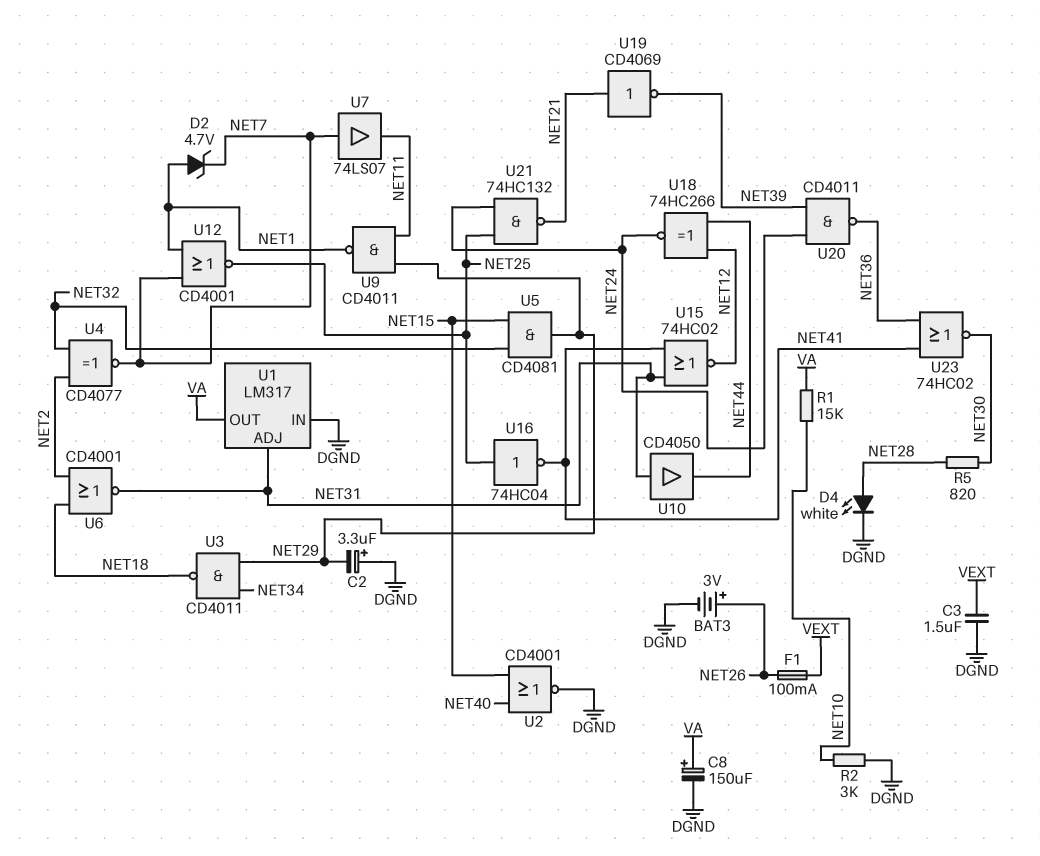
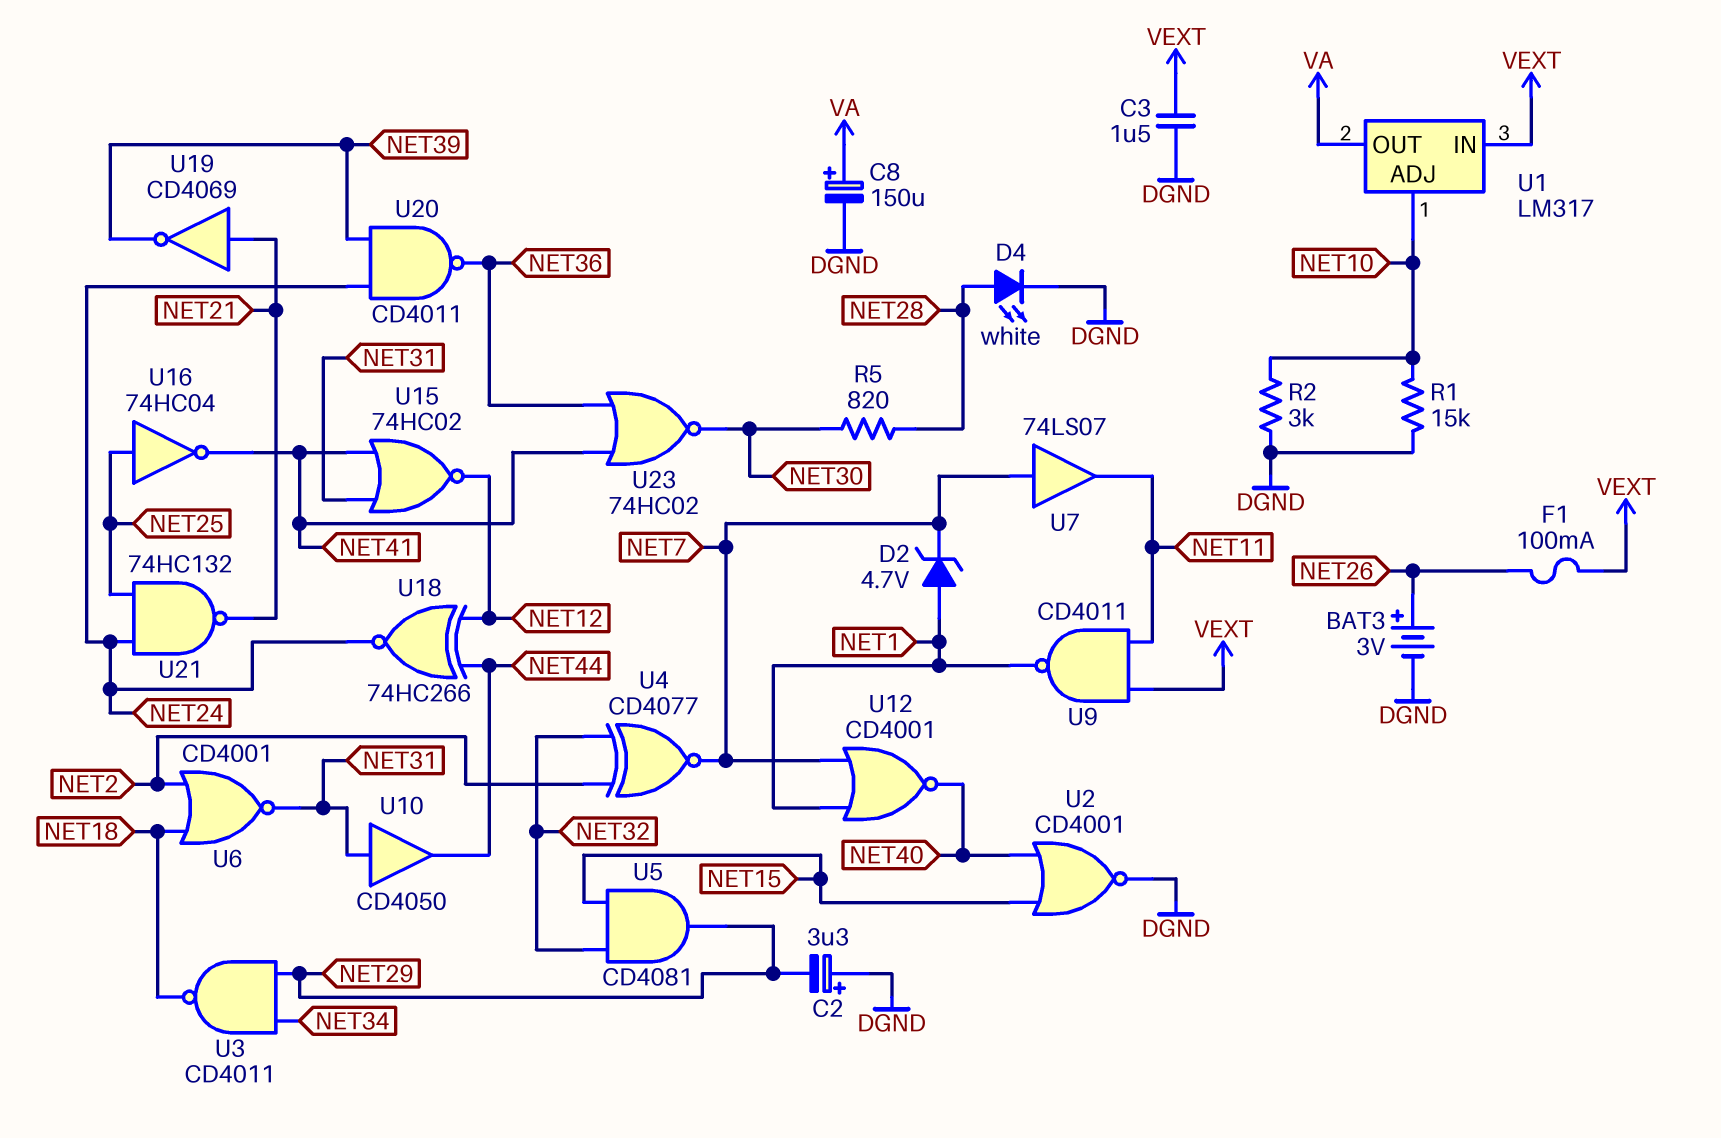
R1: 15k (NET10, VA) -> 15k (DGND, NET10)
U1 pin ADJ: NET31 -> NET10
U1 pin IN: DGND -> VEXT
U9: NAND CD4011 (in NET11, in NET29, out NET1) -> NAND CD4011 (in NET11, in VEXT, out NET1)
U12: NOR CD4001 (in NET1, in NET7, out NET25) -> NOR CD4001 (in NET1, in NET7, out NET40)

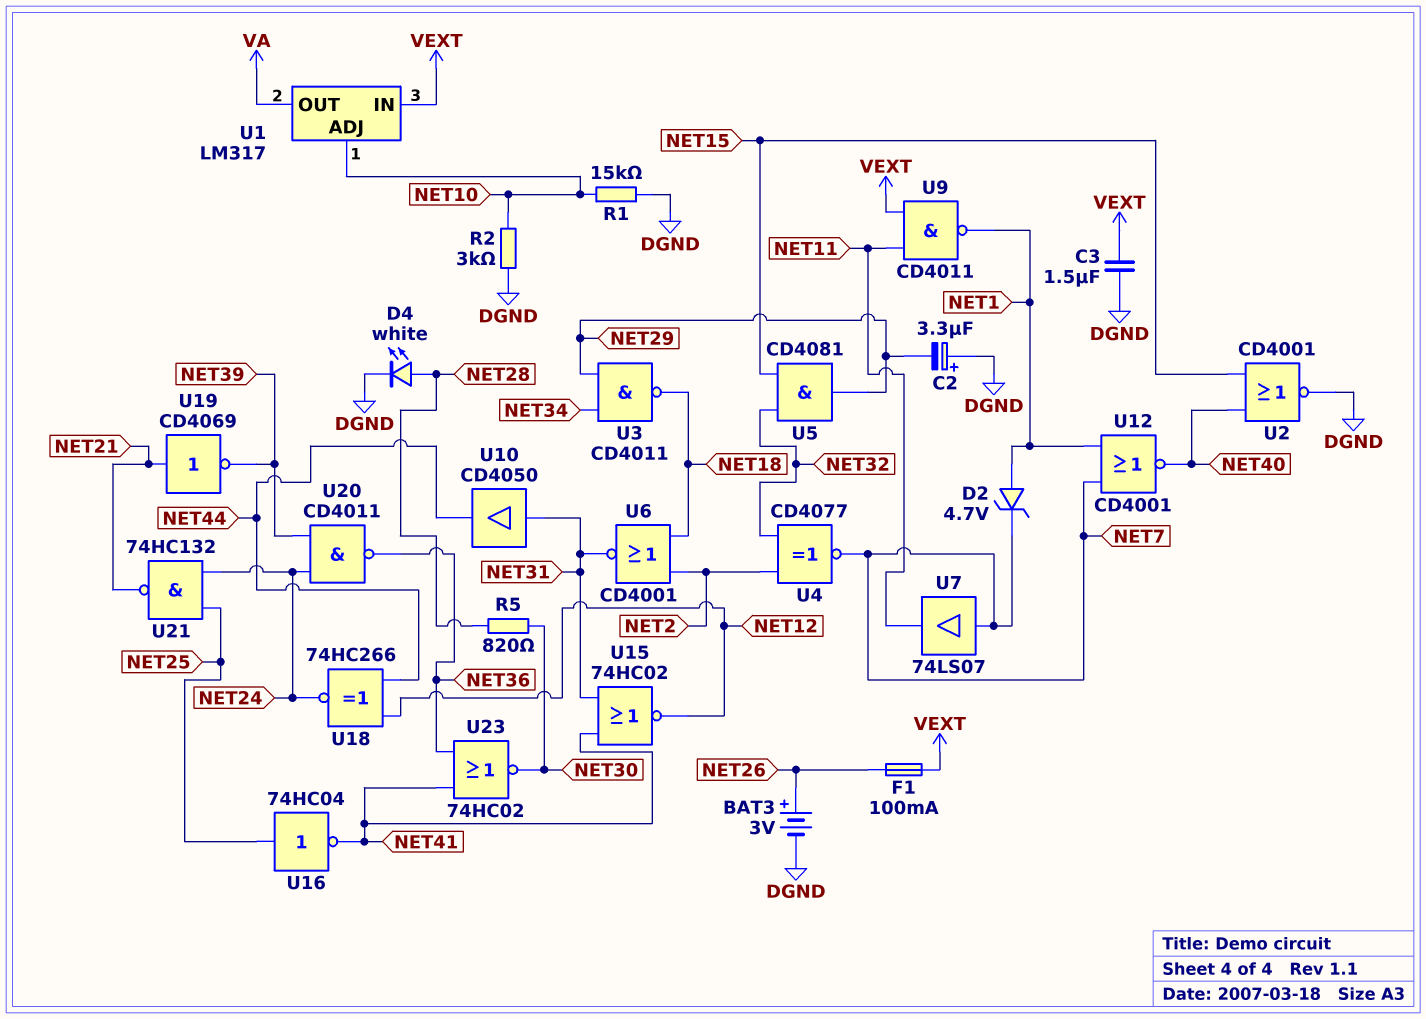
C8: 150uF (plus VA, minus DGND) -> none

